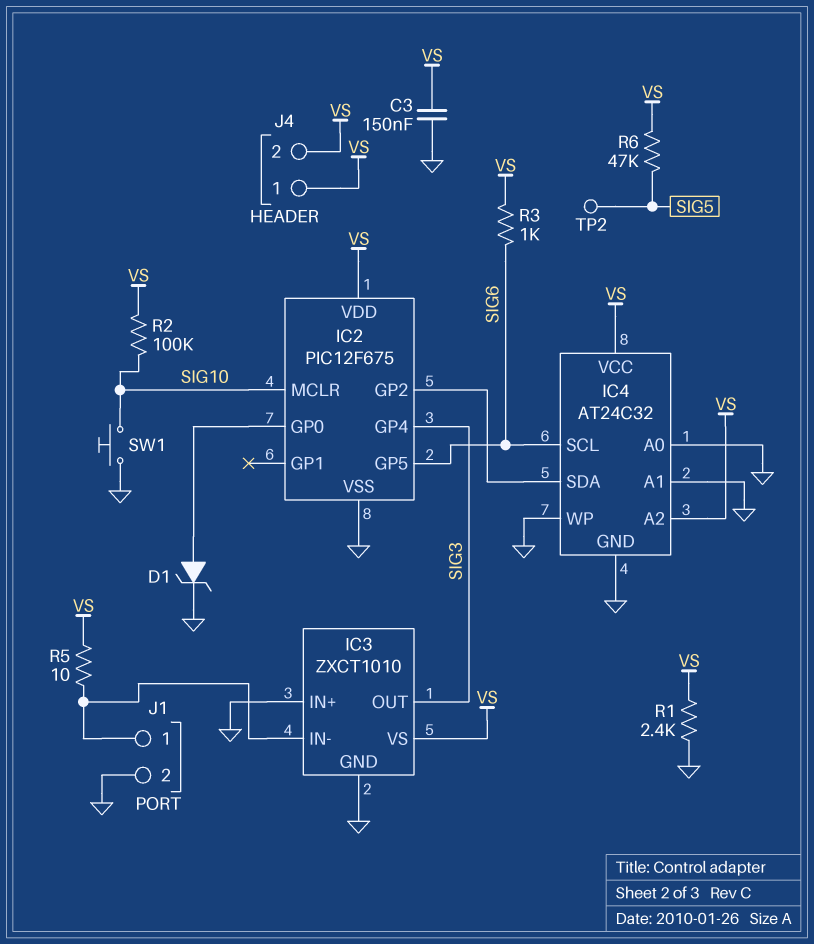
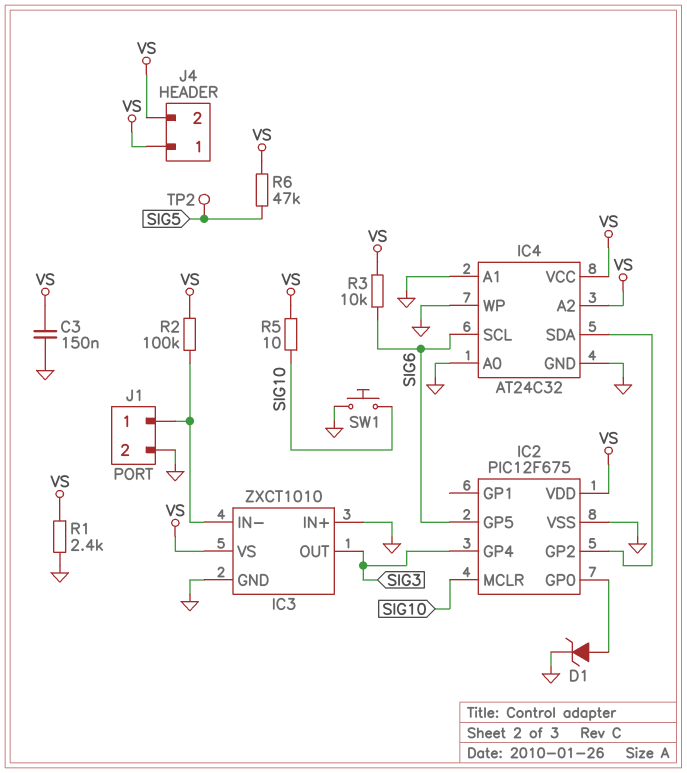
R2: 100k (SIG10, VS) -> 100k (IC3/IN-, VS)
R3: 1k (SIG6, VS) -> 10k (SIG6, VS)
R5: 10 (IC3/IN-, VS) -> 10 (SIG10, VS)

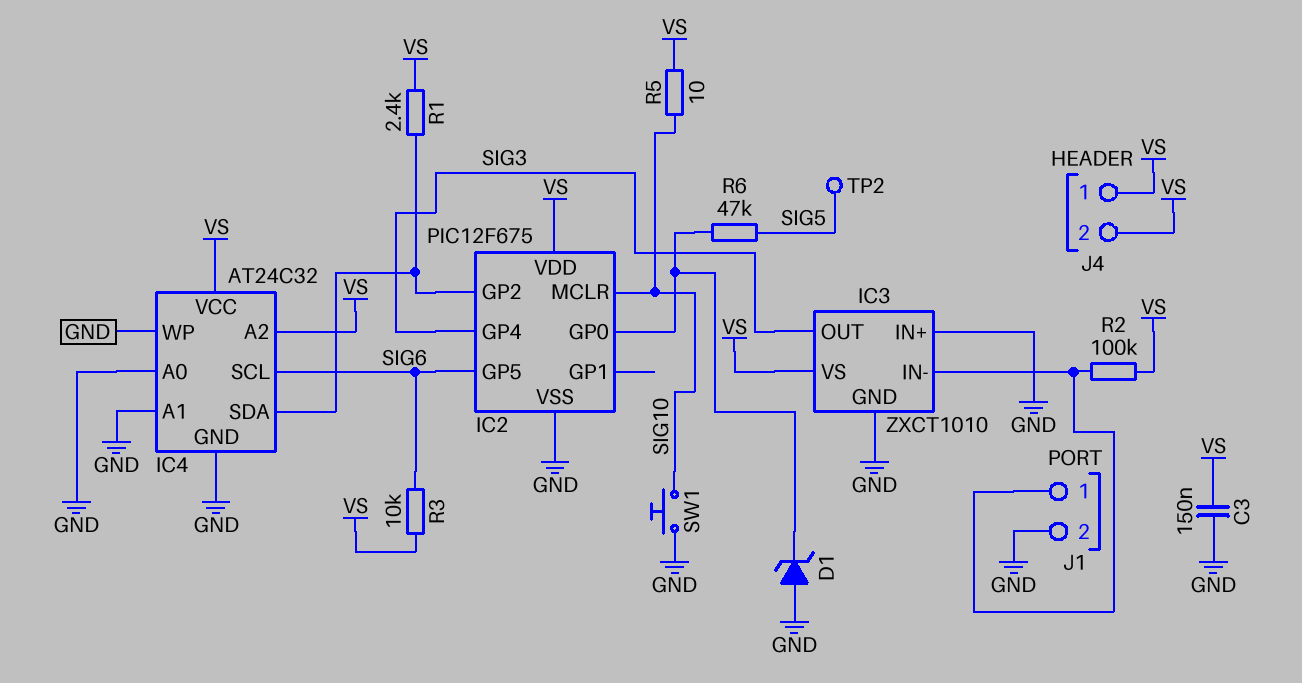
D1: zener (A IC2/GP0, K GND) -> zener (A GND, K IC2/GP0)
R1: 2.4k (GND, VS) -> 2.4k (IC2/GP2, VS)
R6: 47k (SIG5, VS) -> 47k (IC2/GP0, SIG5)

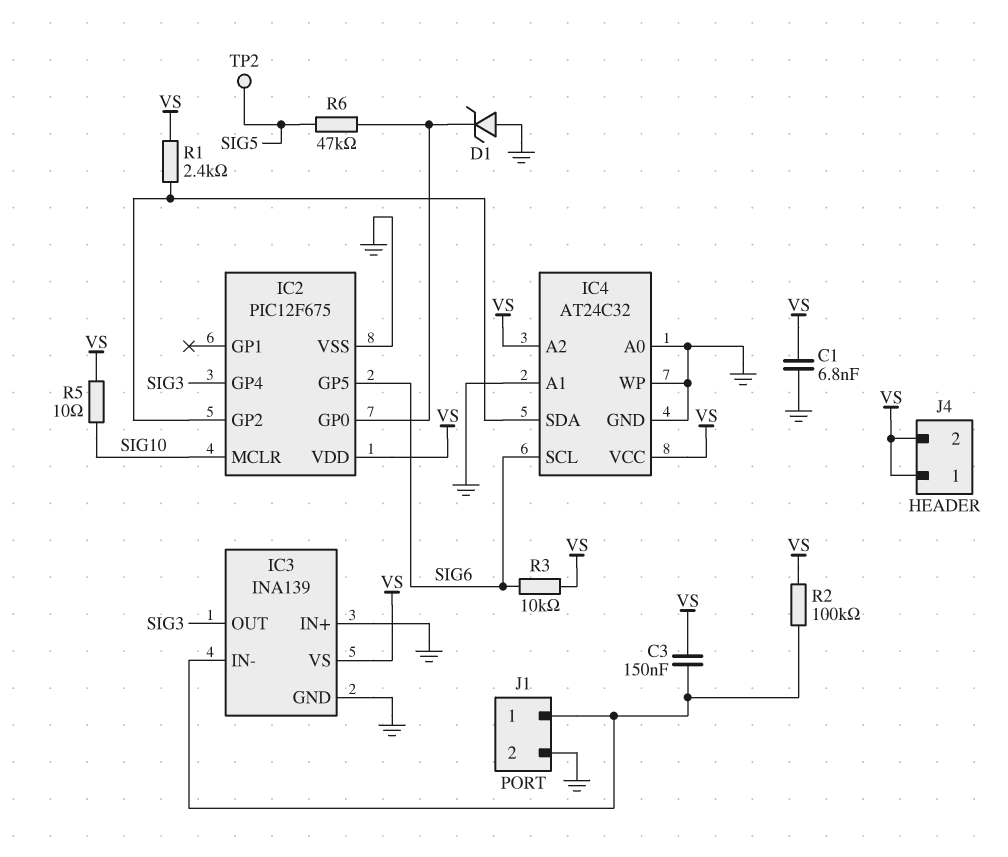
C1: none -> 6.8nF (GND, VS)
C3: 150nF (GND, VS) -> 150nF (IC3/IN-, VS)
IC3: ZXCT1010 -> INA139
SW1: button (GND, SIG10) -> none

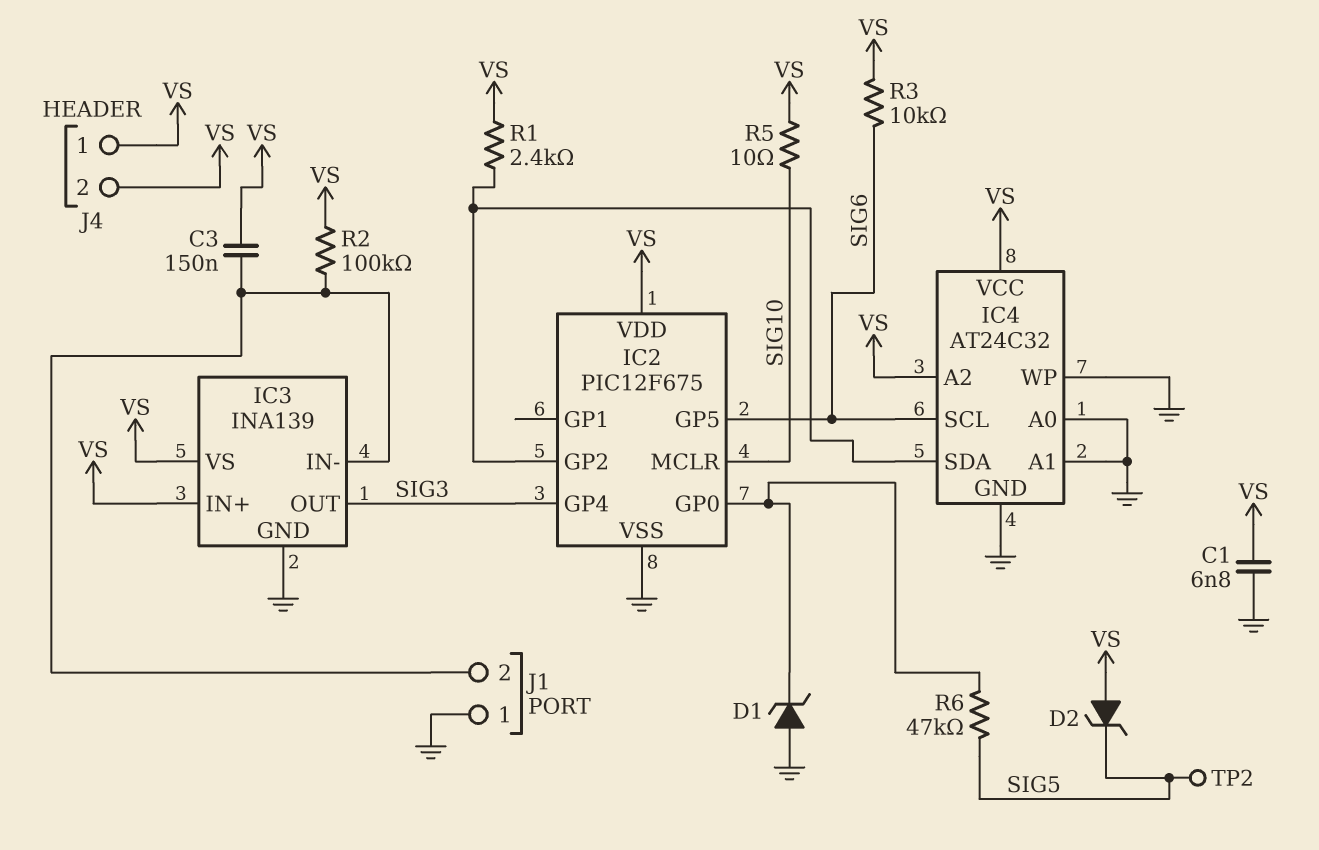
D2: none -> zener (A VS, K SIG5)
IC3 pin IN+: GND -> VS
J1 pin 1: IC3/IN- -> GND
J1 pin 2: GND -> IC3/IN-

